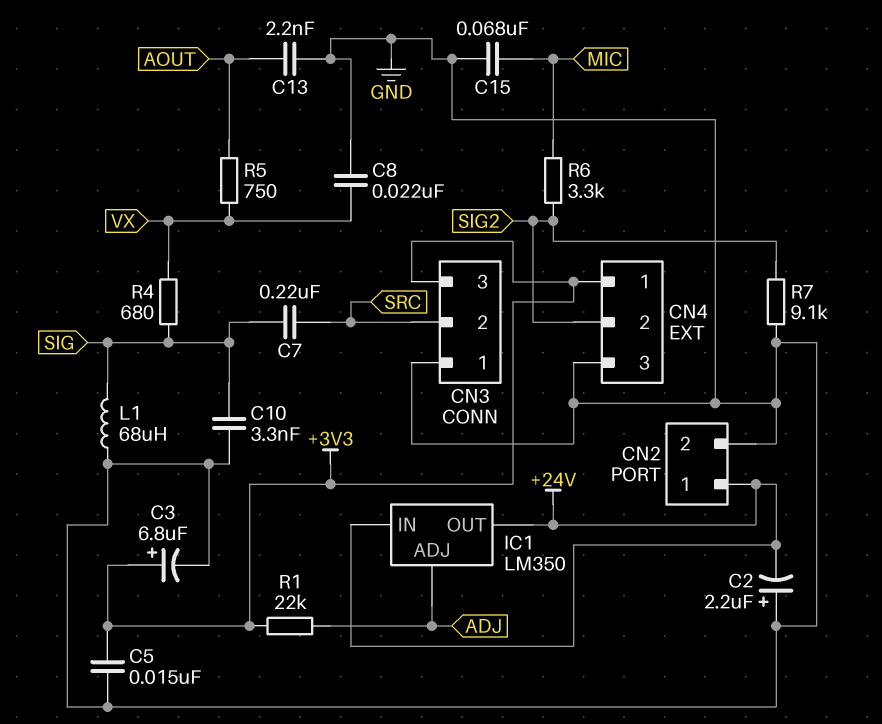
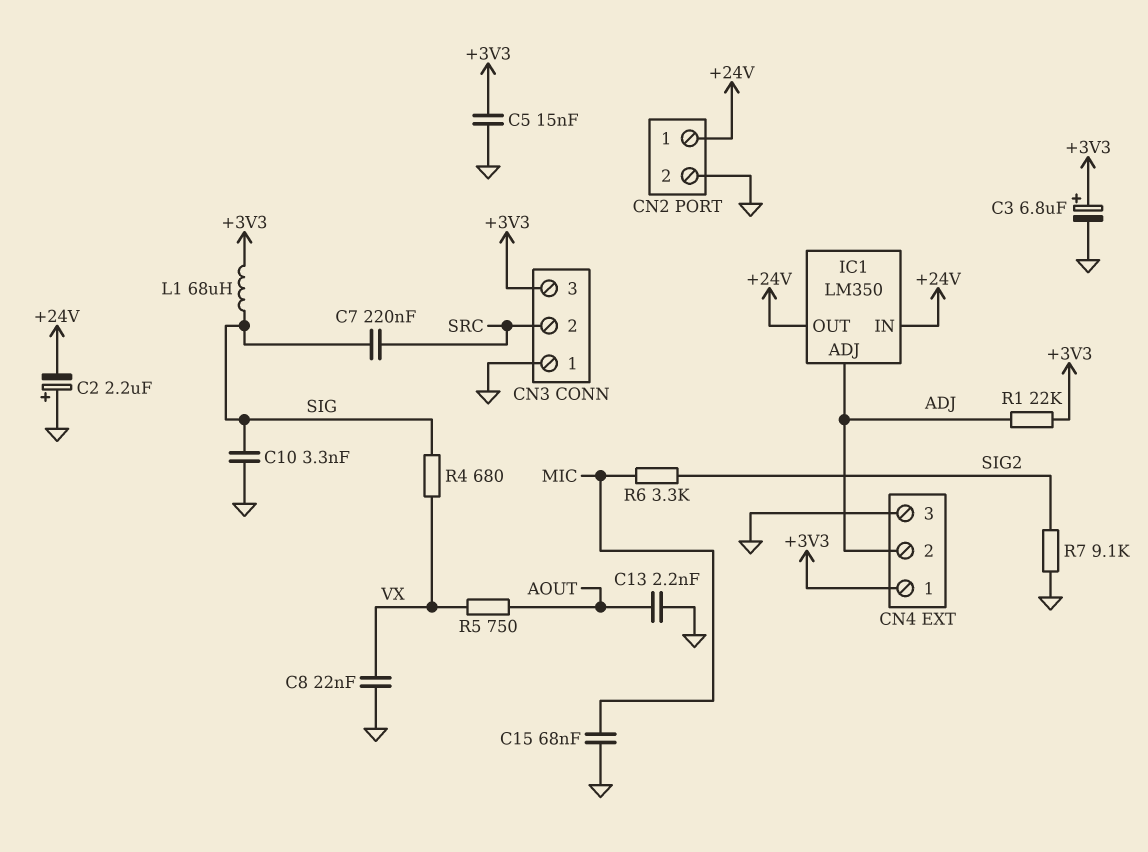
CN4 pin 2: SIG2 -> ADJ
L1: 68uH (GND, SIG) -> 68uH (+3V3, SIG)

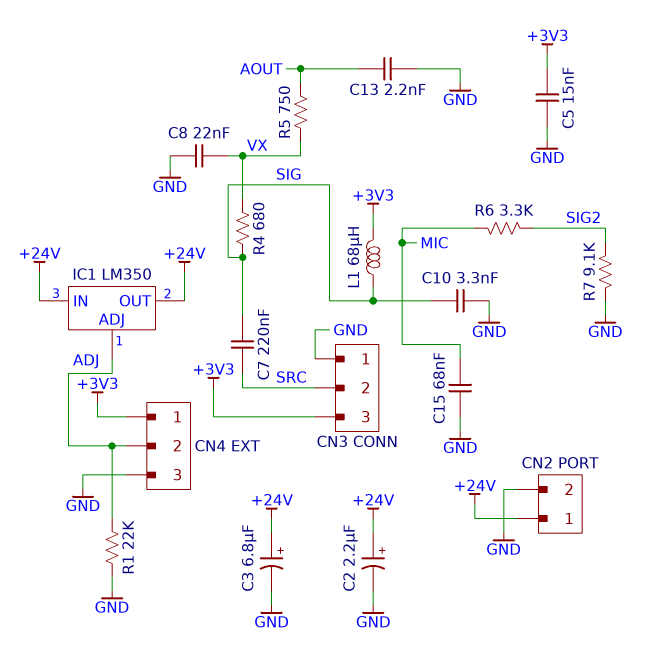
C2: 2.2uF (plus GND, minus +24V) -> 2.2uF (plus +24V, minus GND)
C3: 6.8uF (plus +3V3, minus GND) -> 6.8uF (plus +24V, minus GND)
R1: 22k (+3V3, ADJ) -> 22k (ADJ, GND)

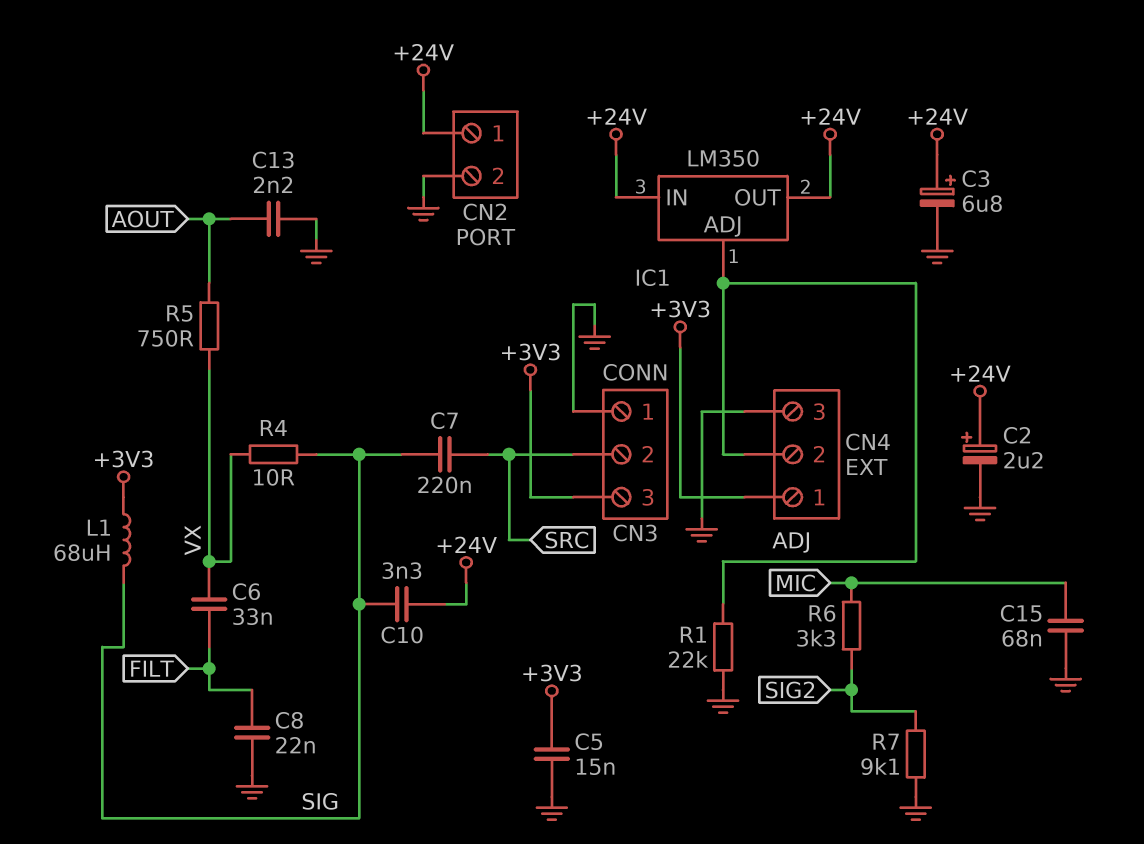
C6: none -> 33nF (FILT, VX)
C8: 22nF (GND, VX) -> 22nF (FILT, GND)
C10: 3.3nF (GND, SIG) -> 3.3nF (+24V, SIG)
R4: 680 (SIG, VX) -> 10 (SIG, VX)

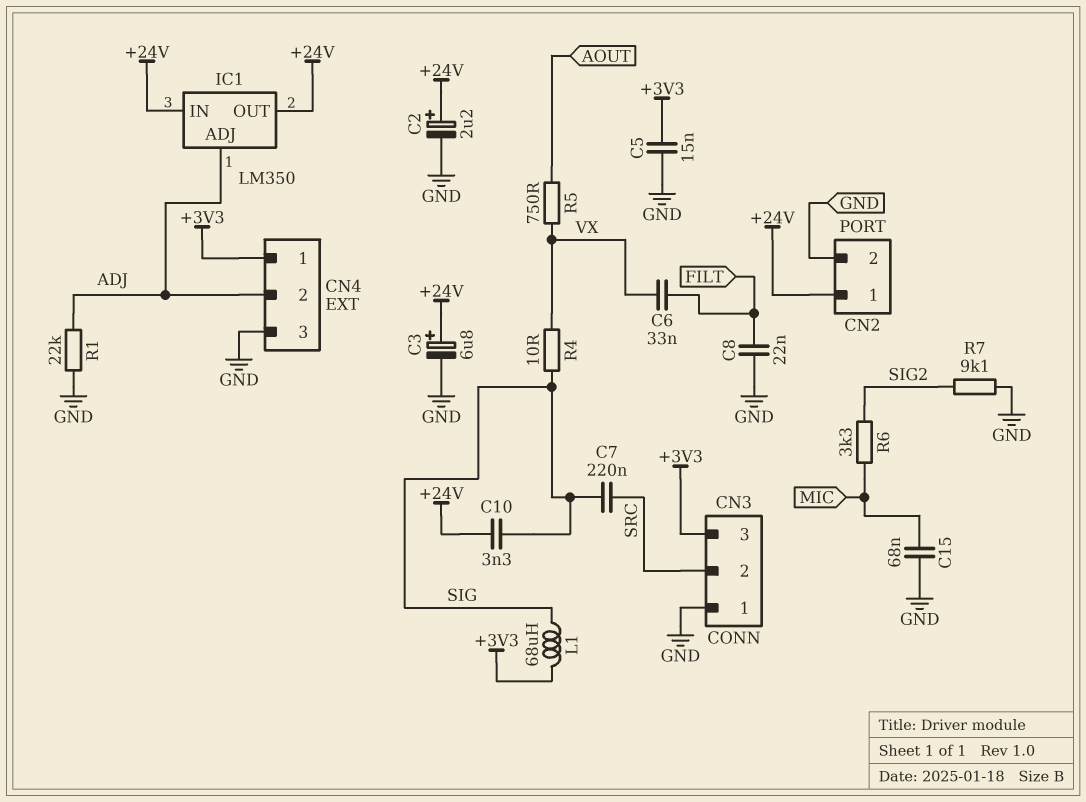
C13: 2.2nF (AOUT, GND) -> none

